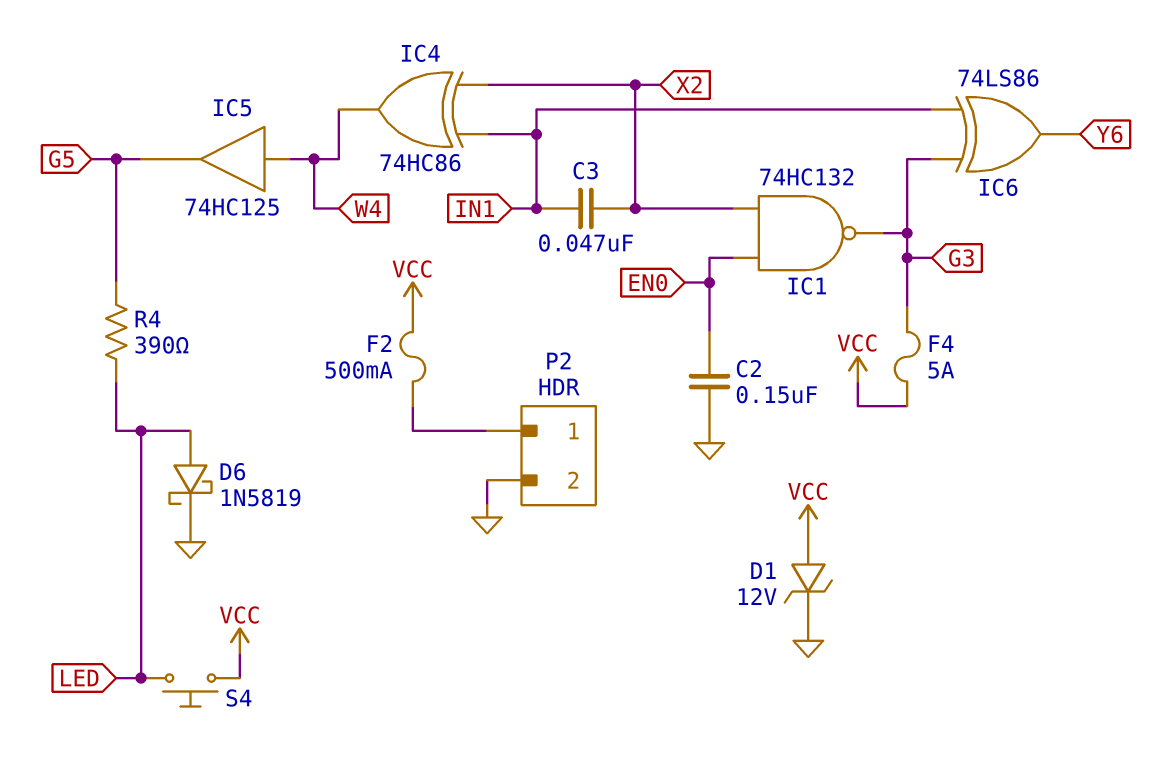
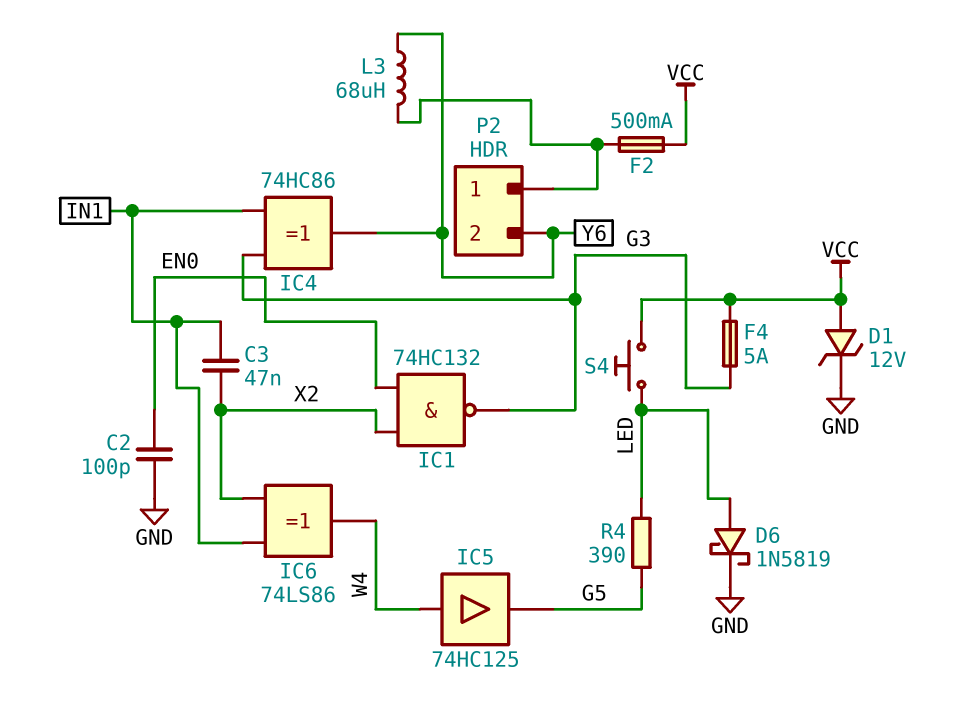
C2: 150nF (EN0, GND) -> 100pF (EN0, GND)
IC4: XOR 74HC86 (in IN1, in X2, out W4) -> XOR 74HC86 (in G3, in IN1, out Y6)
IC6: XOR 74LS86 (in G3, in IN1, out Y6) -> XOR 74LS86 (in IN1, in X2, out W4)
L3: none -> 68uH (P2/1, Y6)
P2 pin 2: GND -> Y6

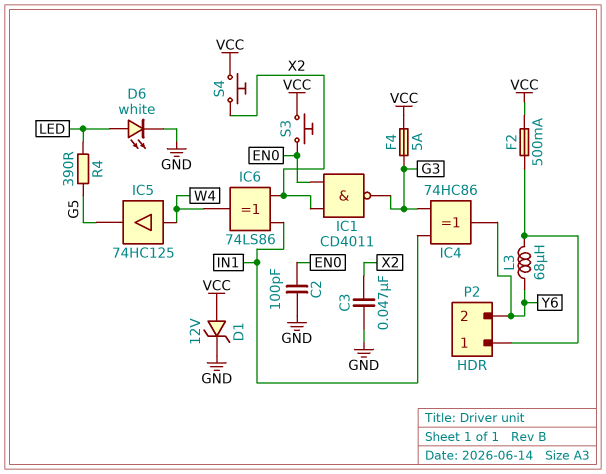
C3: 47nF (IN1, X2) -> 47nF (GND, X2)
D6: schottky 1N5819 (A LED, K GND) -> LED white (A LED, K GND)
IC1: NAND 74HC132 (in EN0, in X2, out G3) -> NAND CD4011 (in EN0, in X2, out G3)
S3: none -> button (EN0, VCC)
S4: button (LED, VCC) -> button (VCC, X2)

